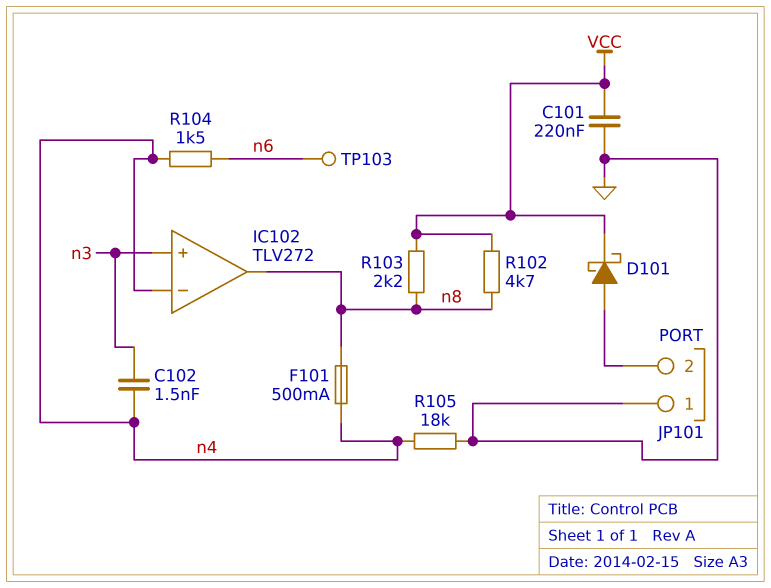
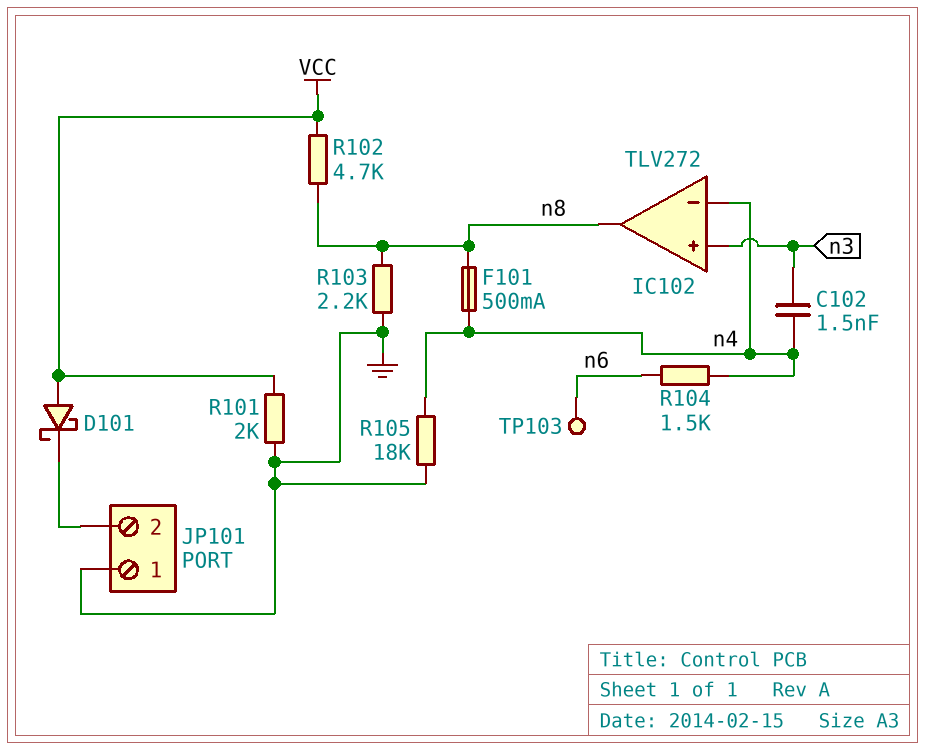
C101: 220nF (GND, VCC) -> none
D101: schottky (A JP101/2, K VCC) -> schottky (A VCC, K JP101/2)
R101: none -> 2k (GND, VCC)
R103: 2.2k (VCC, n8) -> 2.2k (GND, n8)

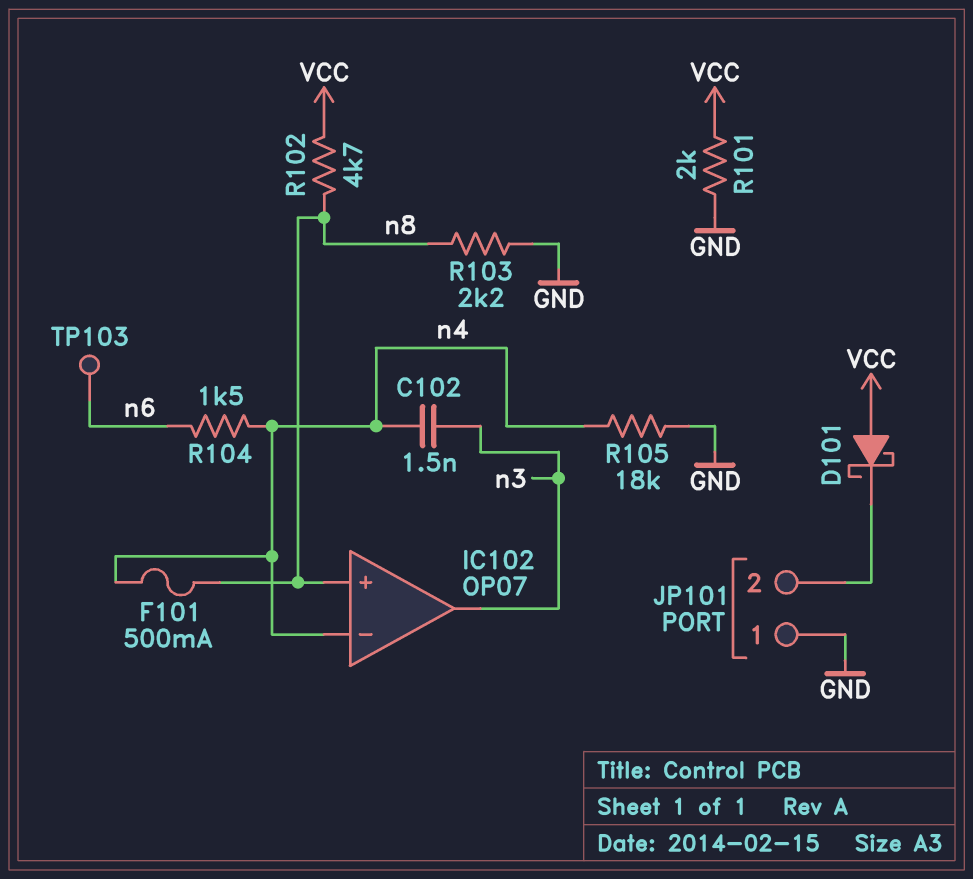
IC102: TLV272 -> OP07
IC102 pin in+: n3 -> n8
IC102 pin out: n8 -> n3

